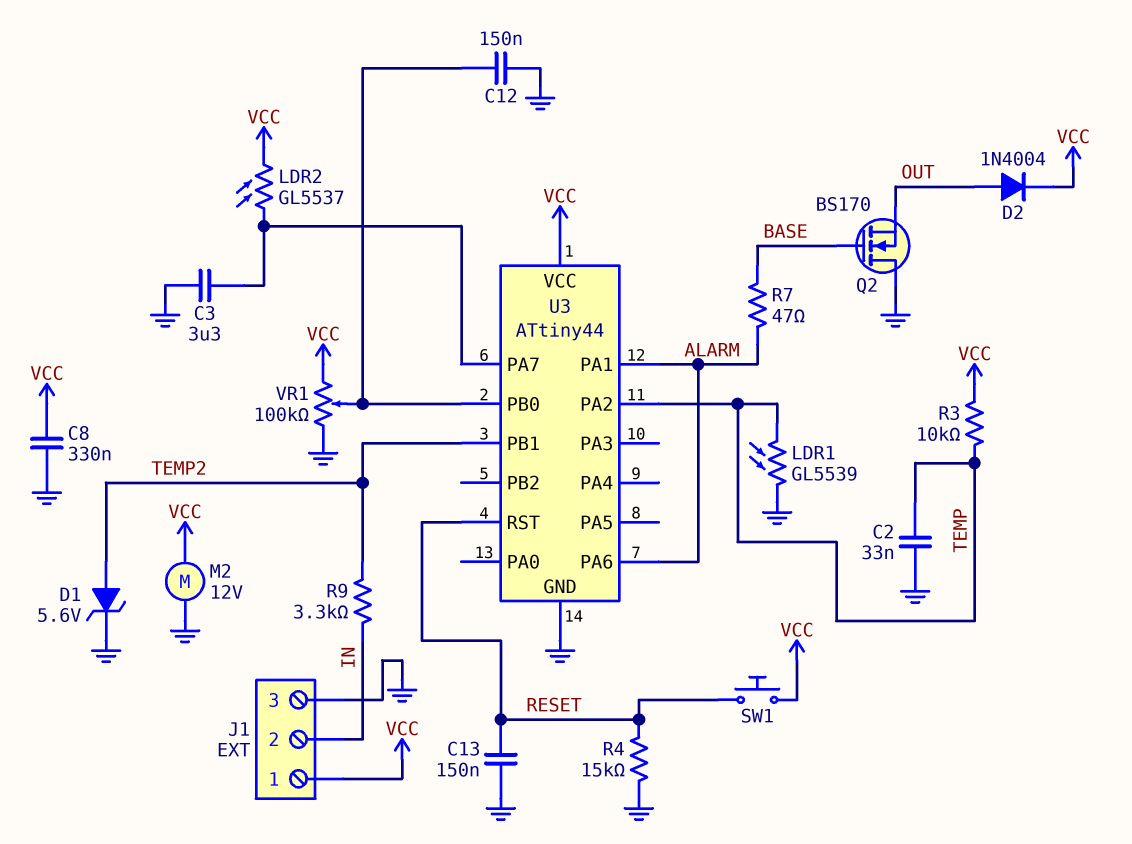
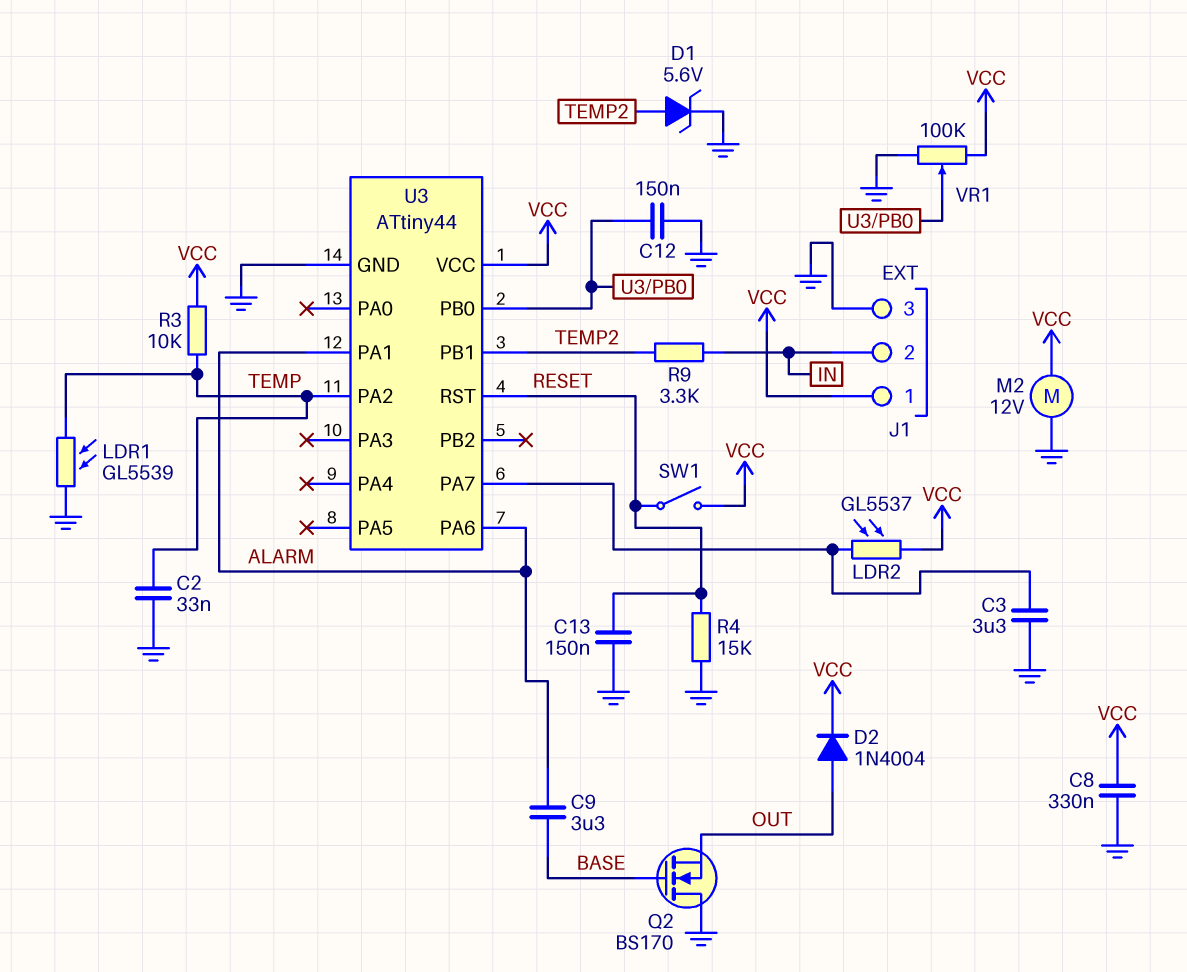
C9: none -> 3.3uF (ALARM, BASE)
R7: 47 (ALARM, BASE) -> none
SW1: button (RESET, VCC) -> switch (RESET, VCC)

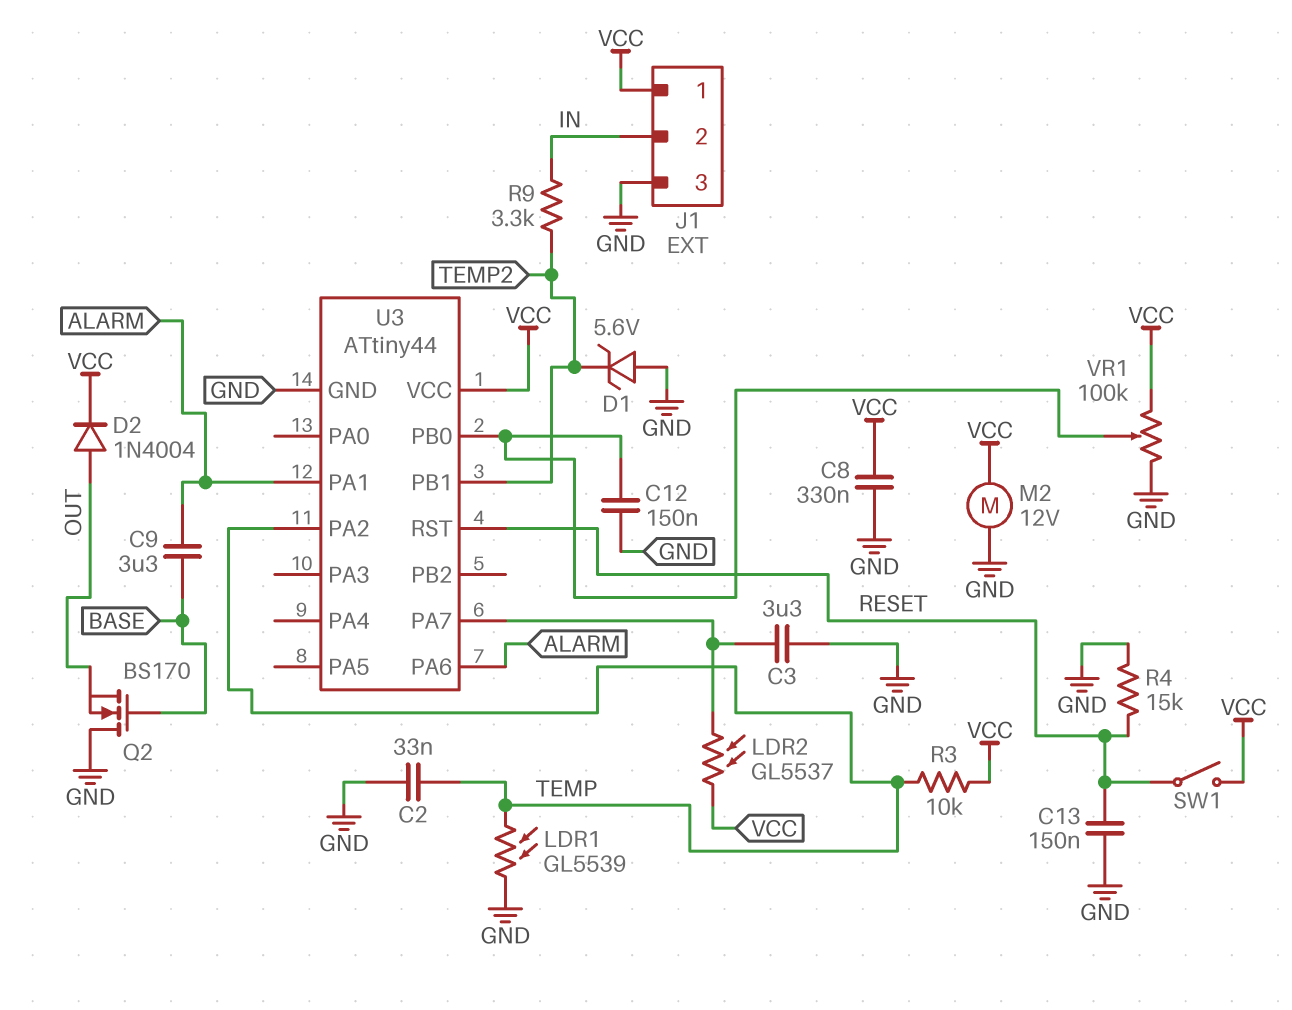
D1: zener 5.6V (A TEMP2, K GND) -> zener 5.6V (A GND, K TEMP2)

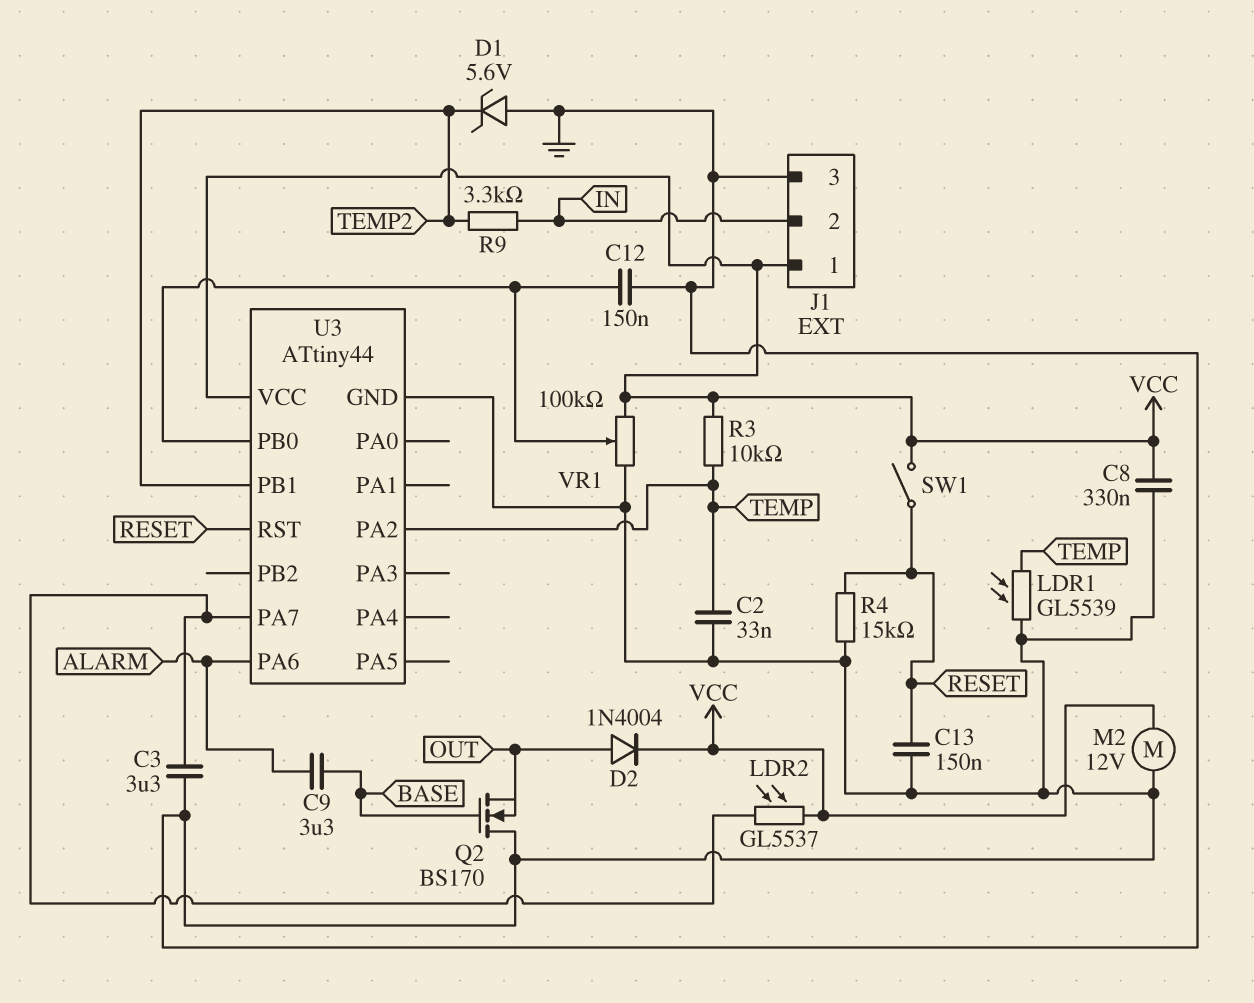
U3 pin PA1: ALARM -> none

